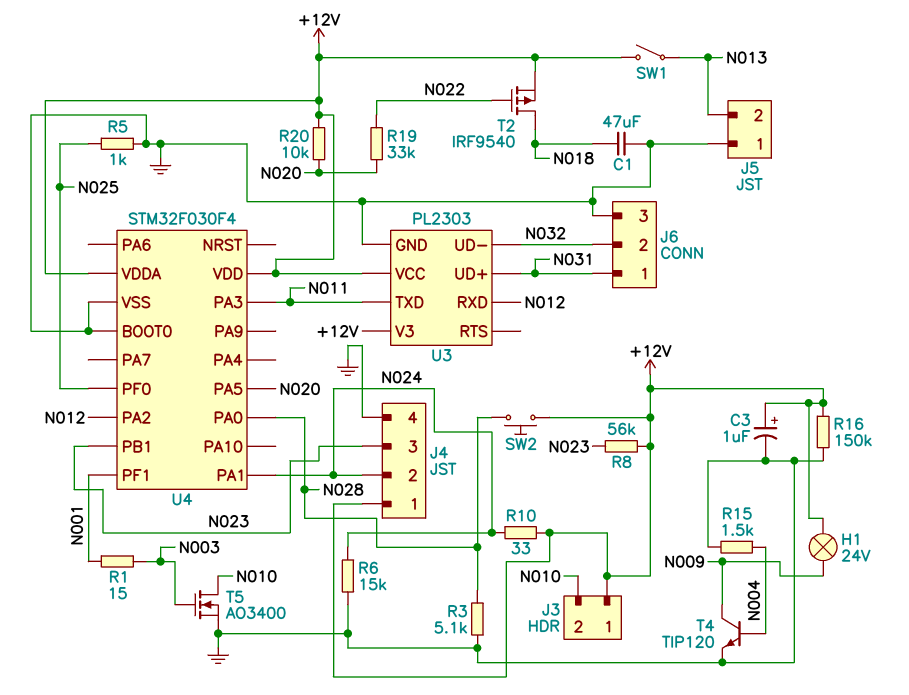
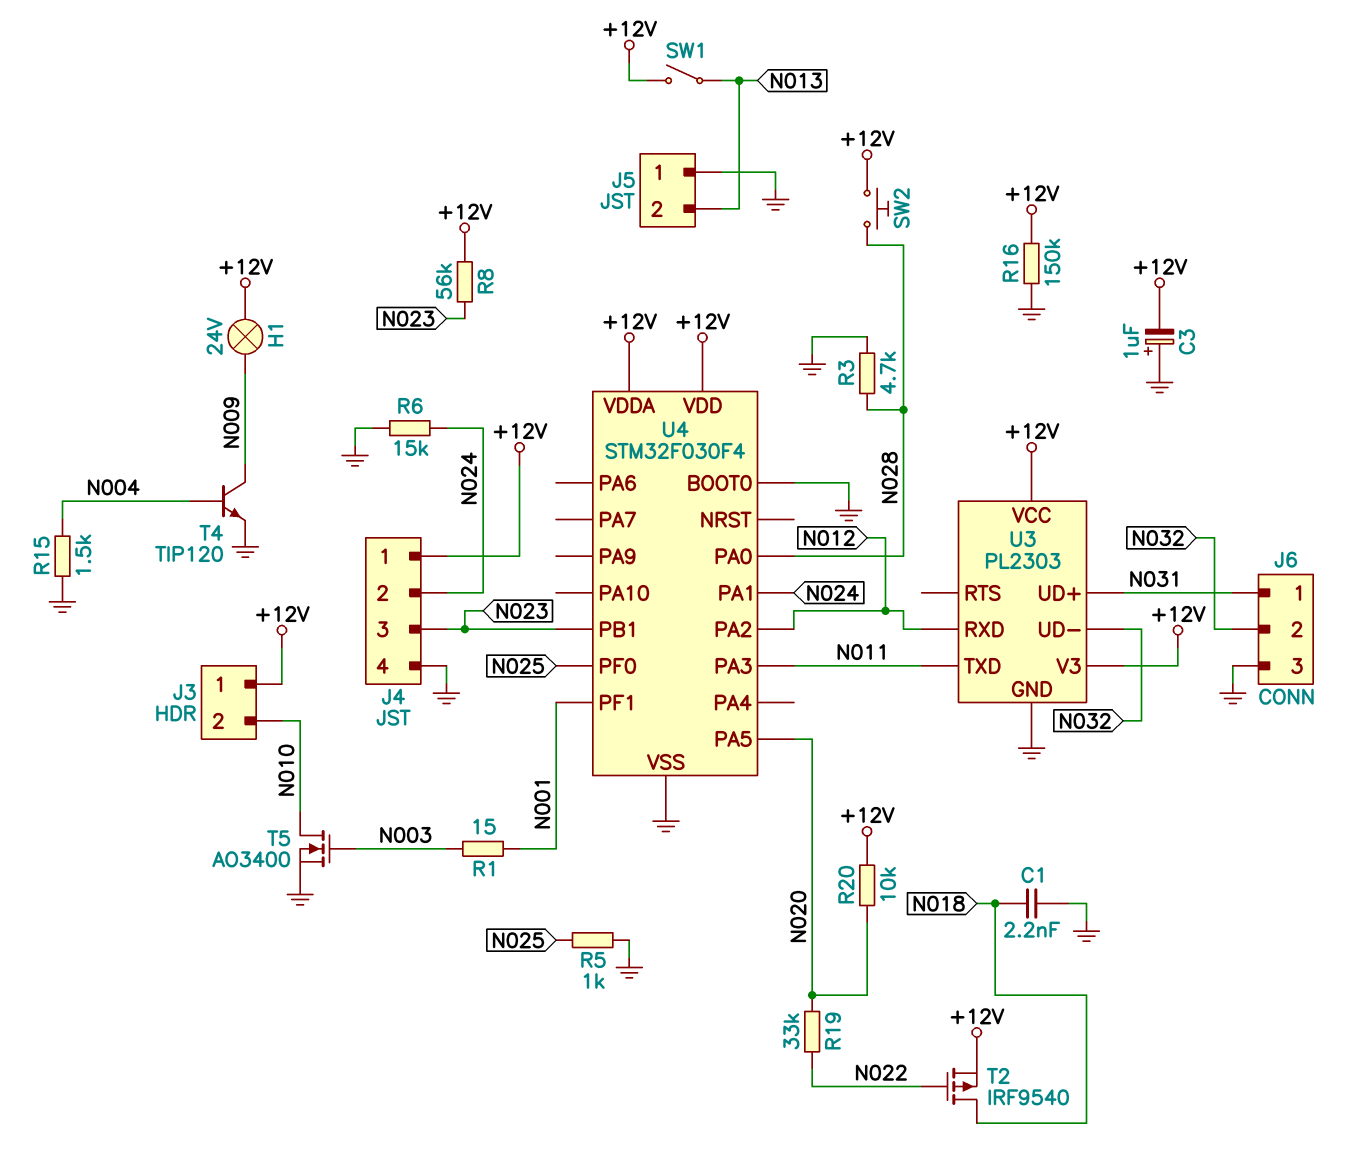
C1: 47uF (GND, N018) -> 2.2nF (GND, N018)
C3: 1uF (plus +12V, minus GND) -> 1uF (plus GND, minus +12V)
R3: 5.1k (GND, N028) -> 4.7k (GND, N028)
R10: 33 (+12V, N024) -> none

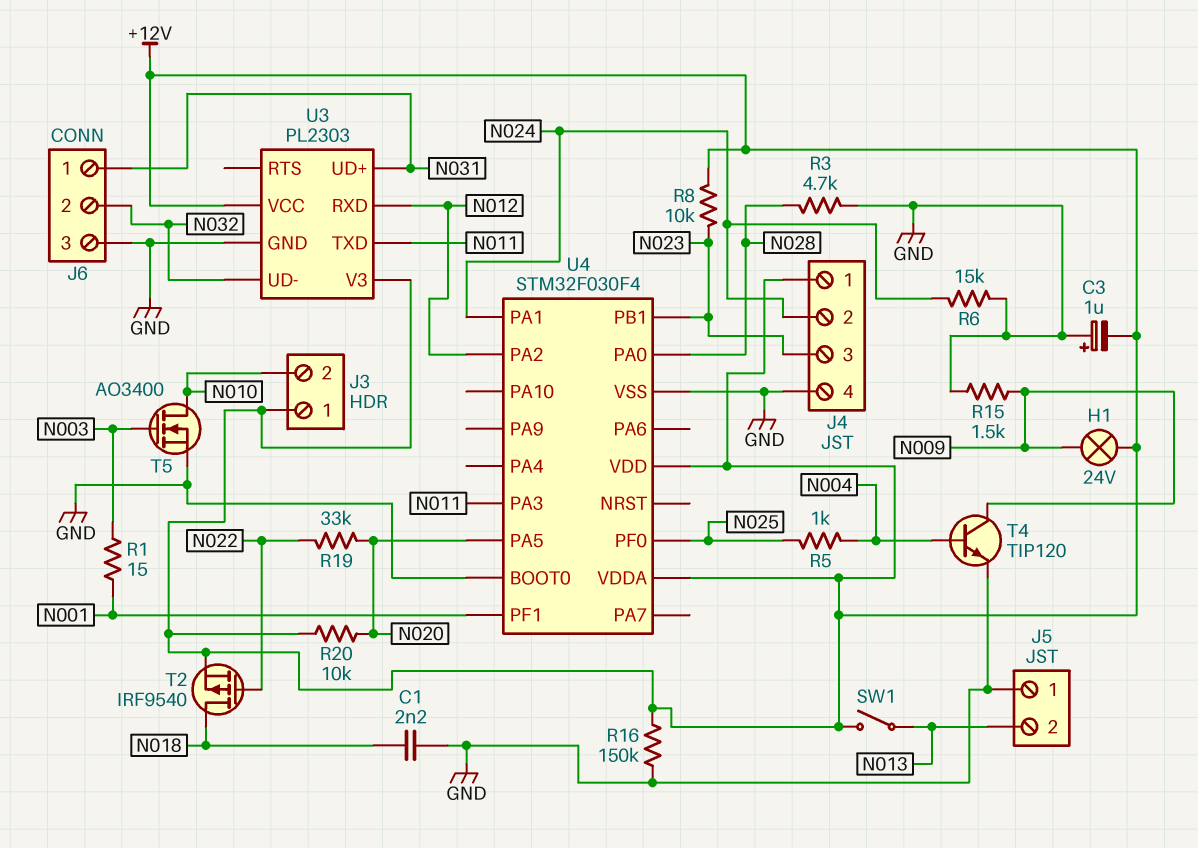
R5: 1k (GND, N025) -> 1k (N004, N025)
R8: 56k (+12V, N023) -> 10k (+12V, N023)
R15: 1.5k (GND, N004) -> 1.5k (GND, N009)
SW2: button (+12V, N028) -> none

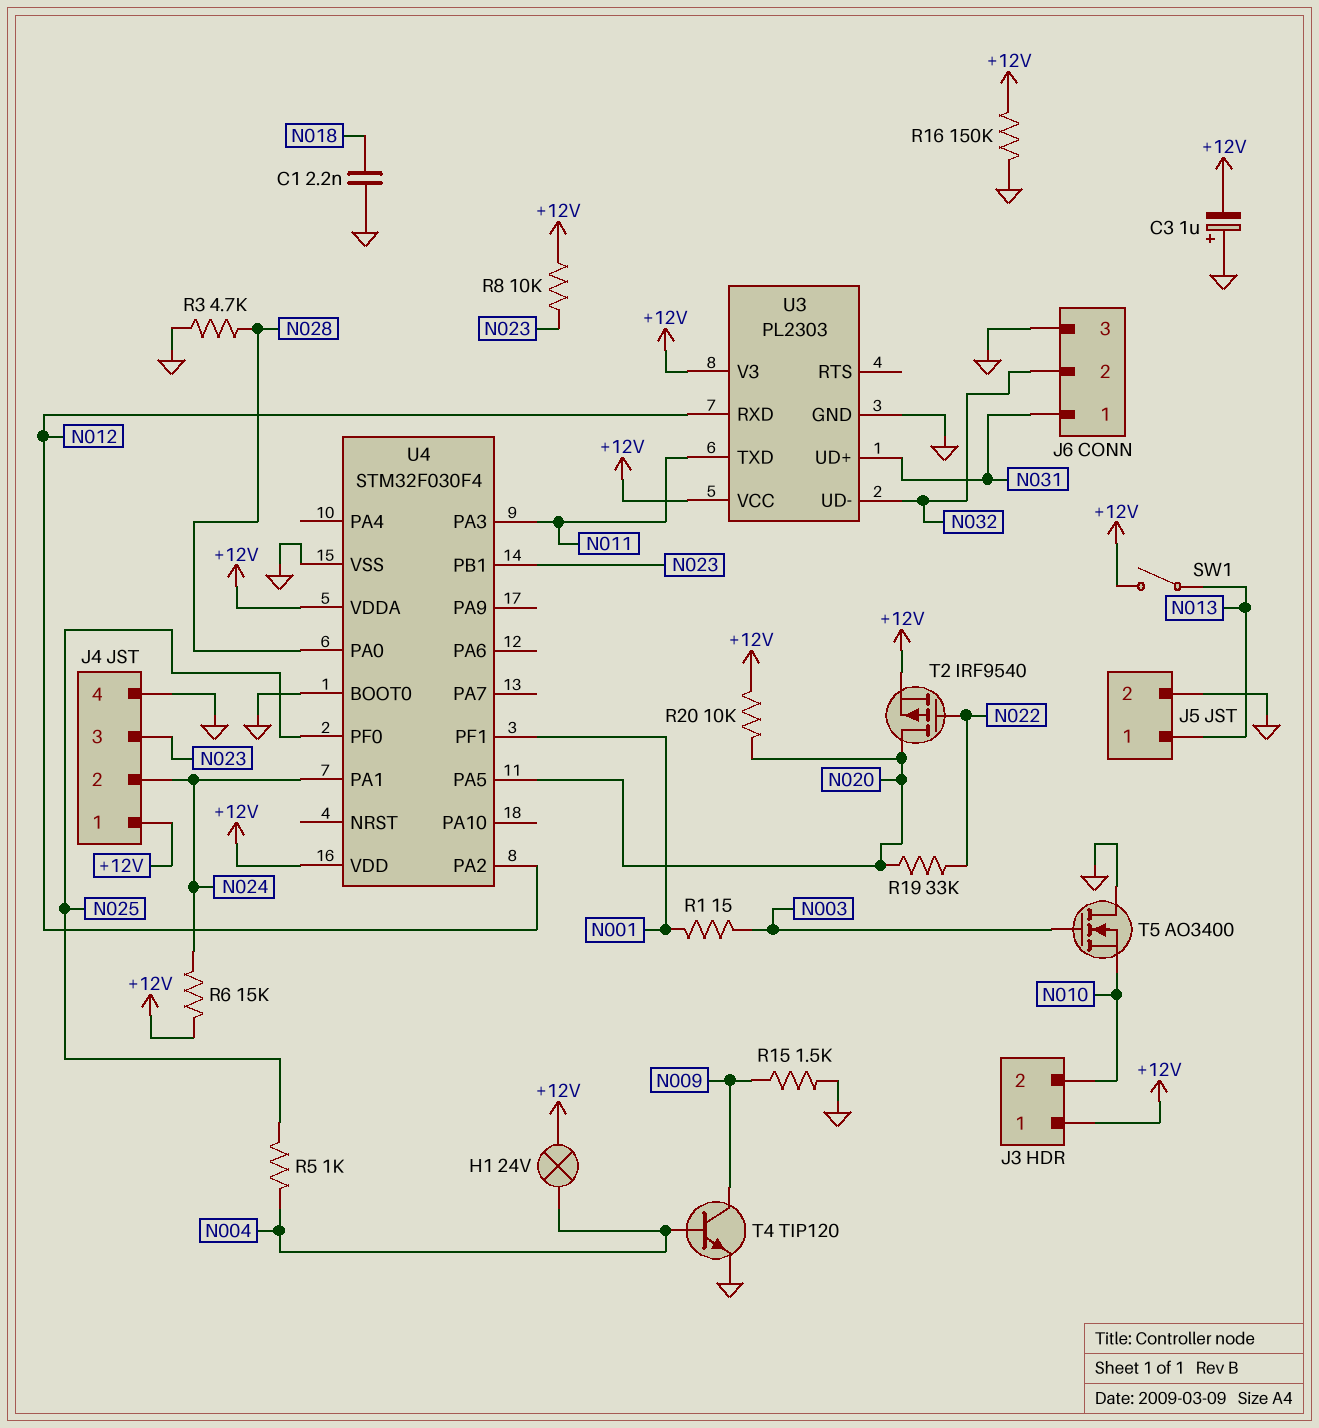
H1: lamp 24V (+12V, N009) -> lamp 24V (+12V, N004)
J5 pin 1: GND -> N013
J5 pin 2: N013 -> GND
R6: 15k (GND, N024) -> 15k (+12V, N024)
T2: PMOS IRF9540 (G N022, D N018, S +12V) -> PMOS IRF9540 (G N022, D N020, S +12V)
T5: NMOS AO3400 (G N003, D N010, S GND) -> NMOS AO3400 (G N003, D GND, S N010)

